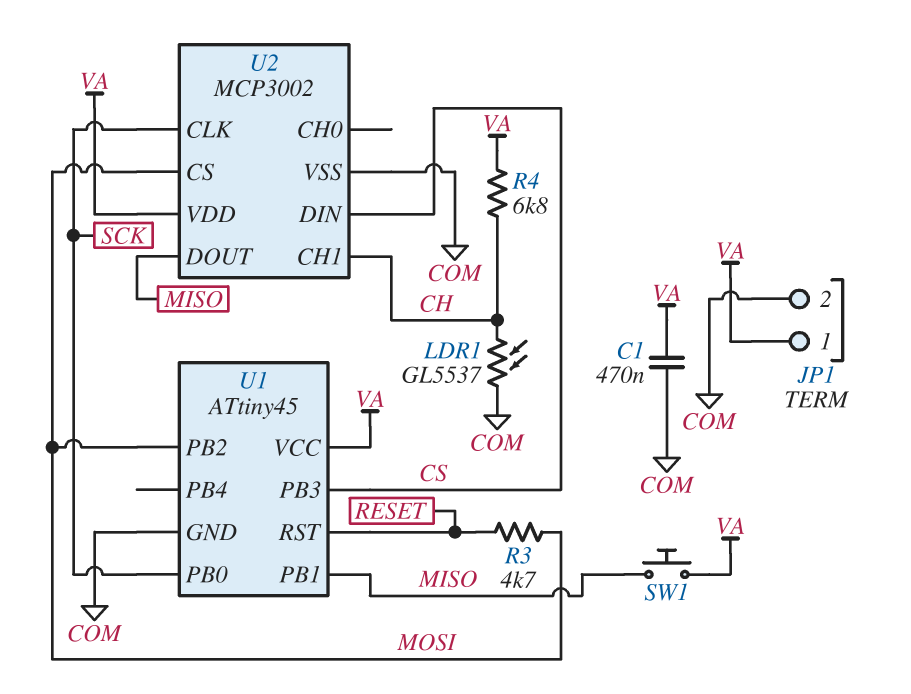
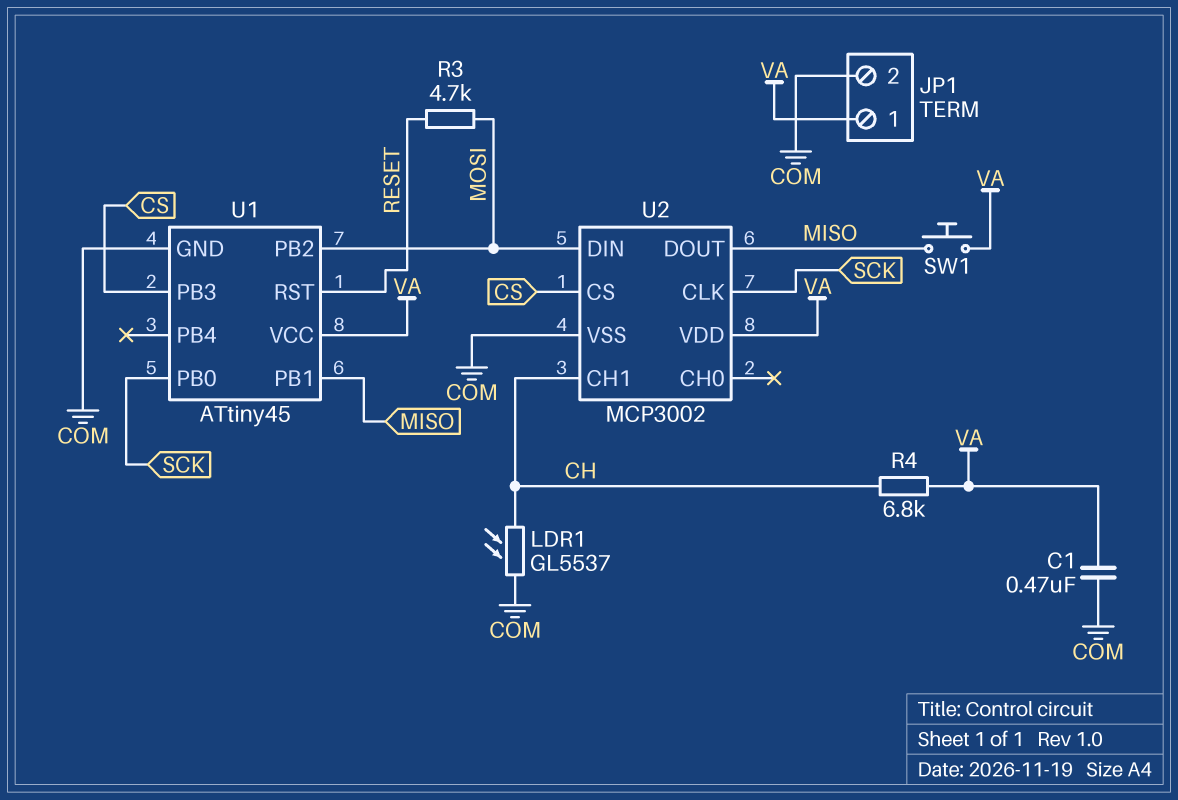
U2 pin CS: MOSI -> CS
U2 pin DIN: CS -> MOSI

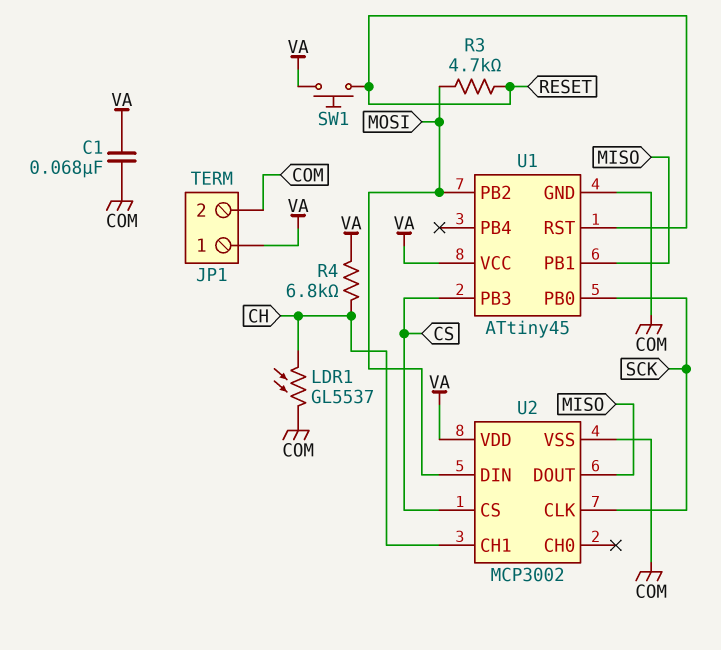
C1: 470nF (COM, VA) -> 68nF (COM, VA)
SW1: button (MISO, VA) -> button (RESET, VA)

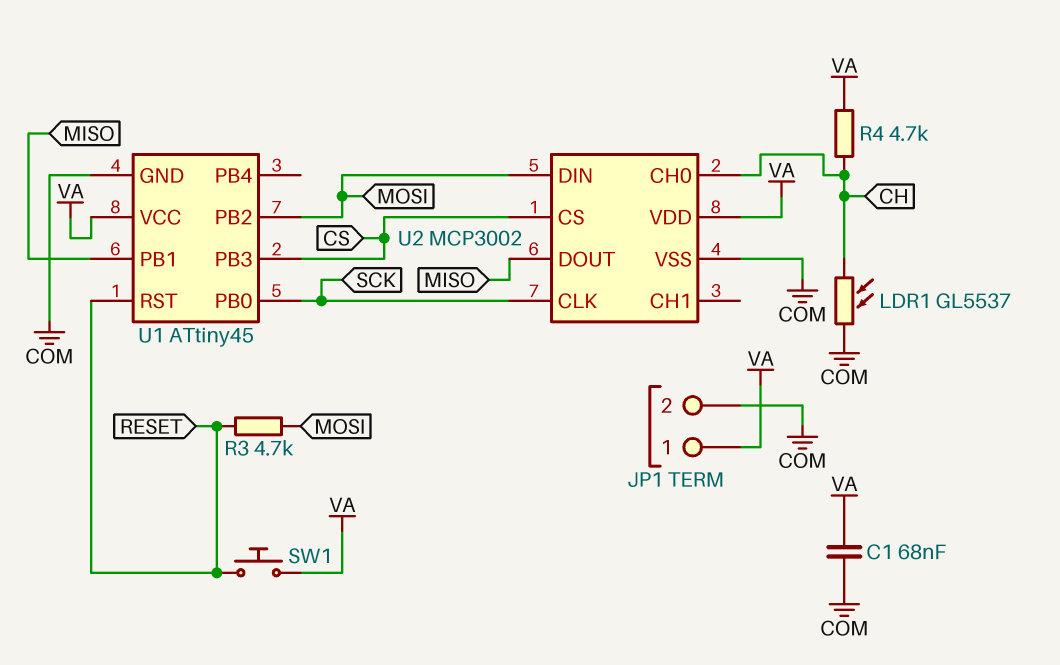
R4: 6.8k (CH, VA) -> 4.7k (CH, VA)
U2 pin CH0: none -> CH
U2 pin CH1: CH -> none

